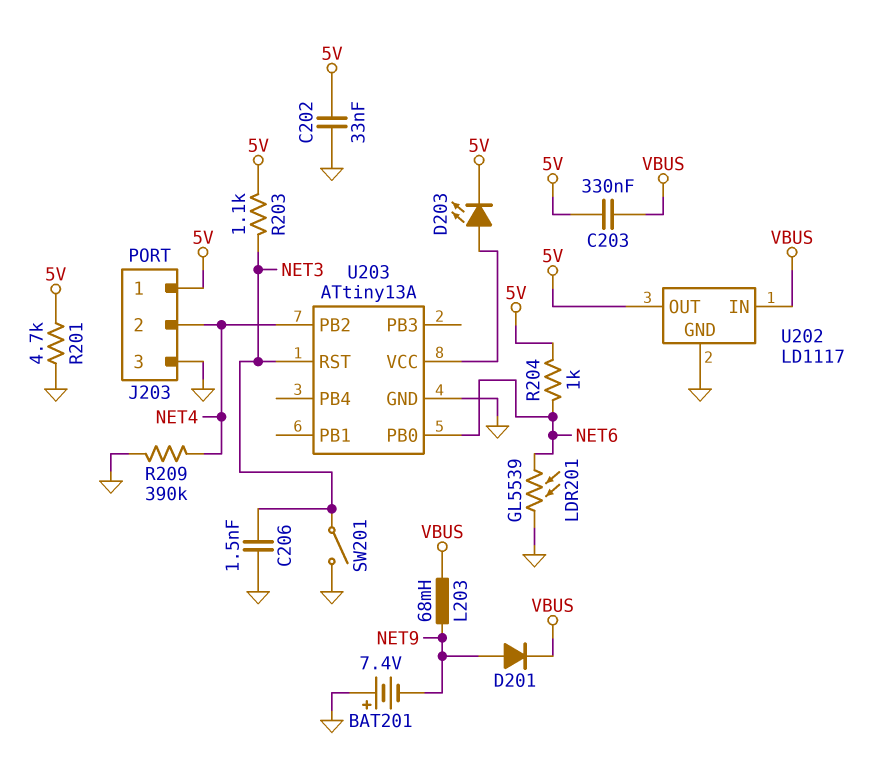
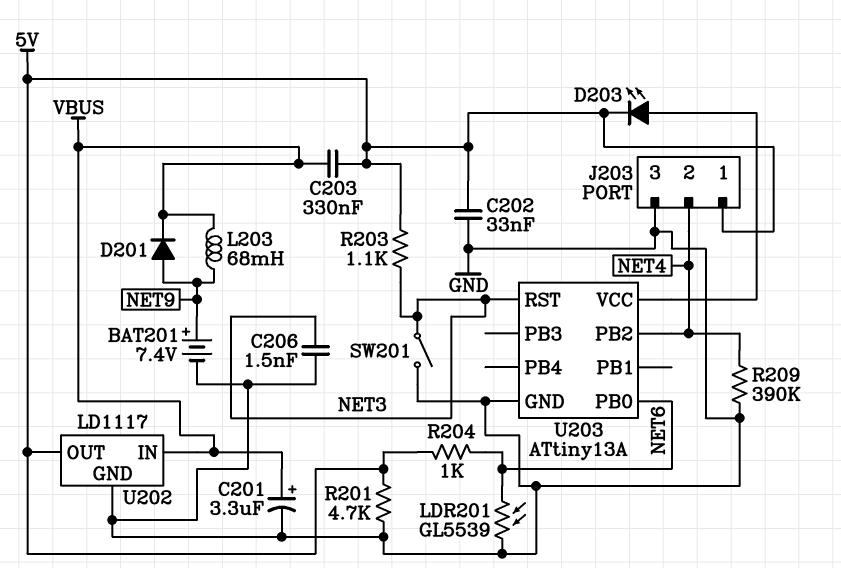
BAT201: 7.4V (plus GND, minus NET9) -> 7.4V (plus NET9, minus GND)
C201: none -> 3.3uF (plus VBUS, minus GND)

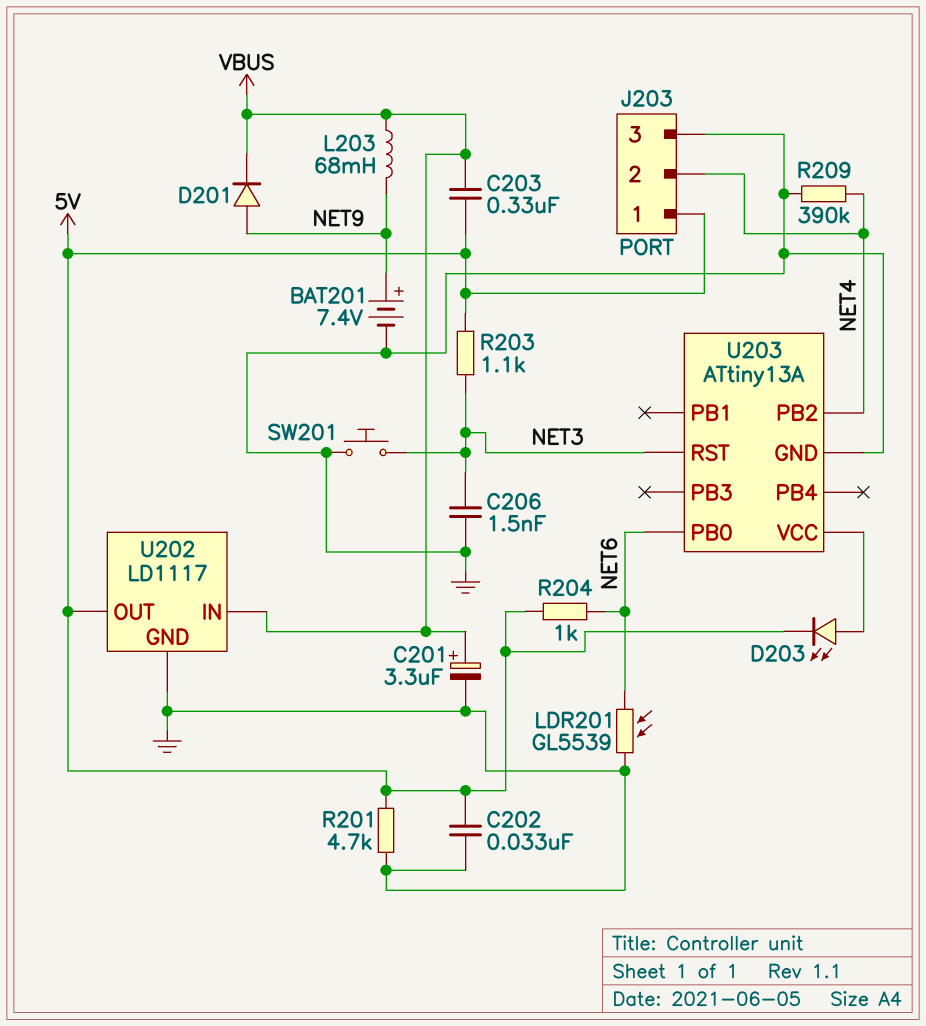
SW201: switch (GND, NET3) -> button (GND, NET3)

